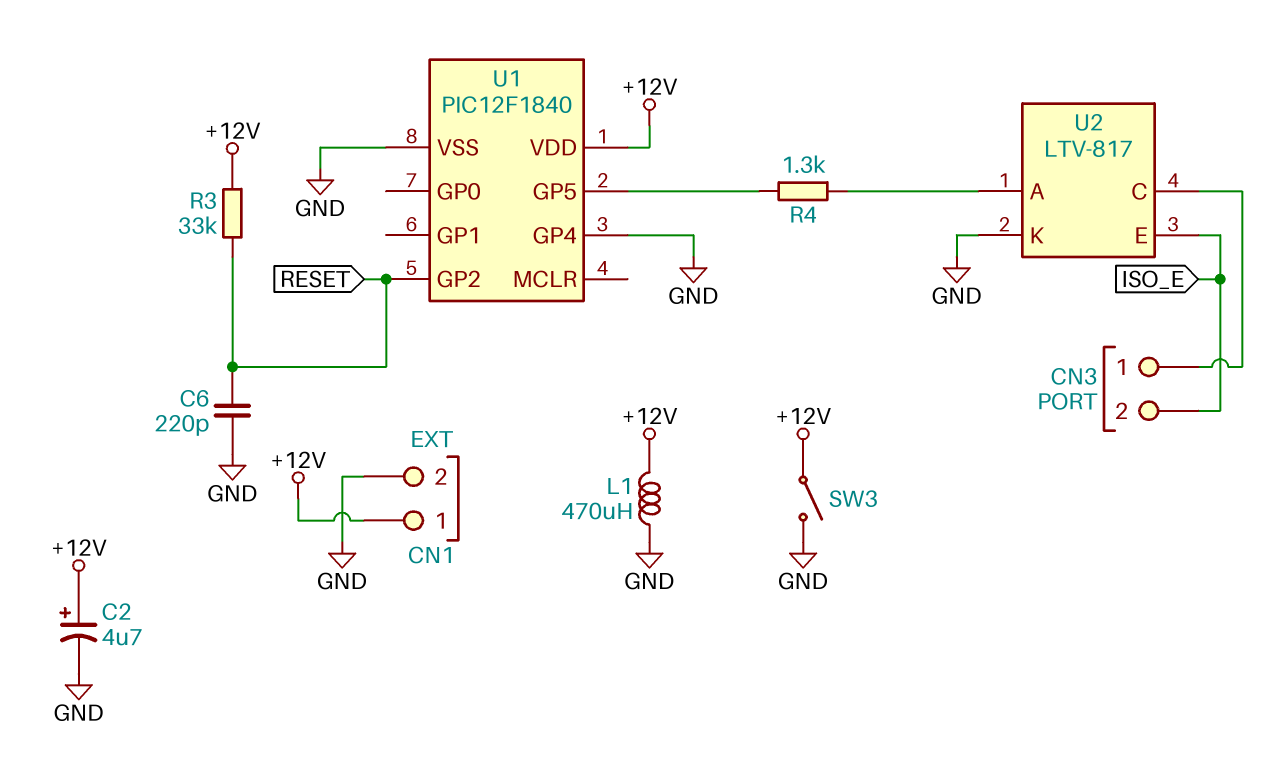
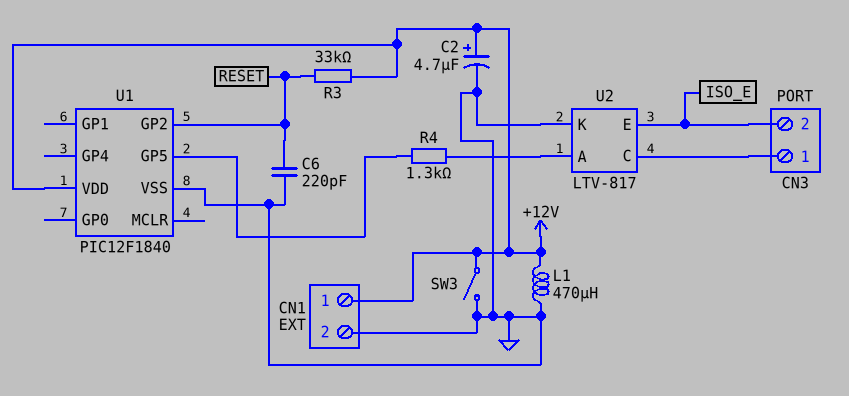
U1 pin GP4: GND -> none

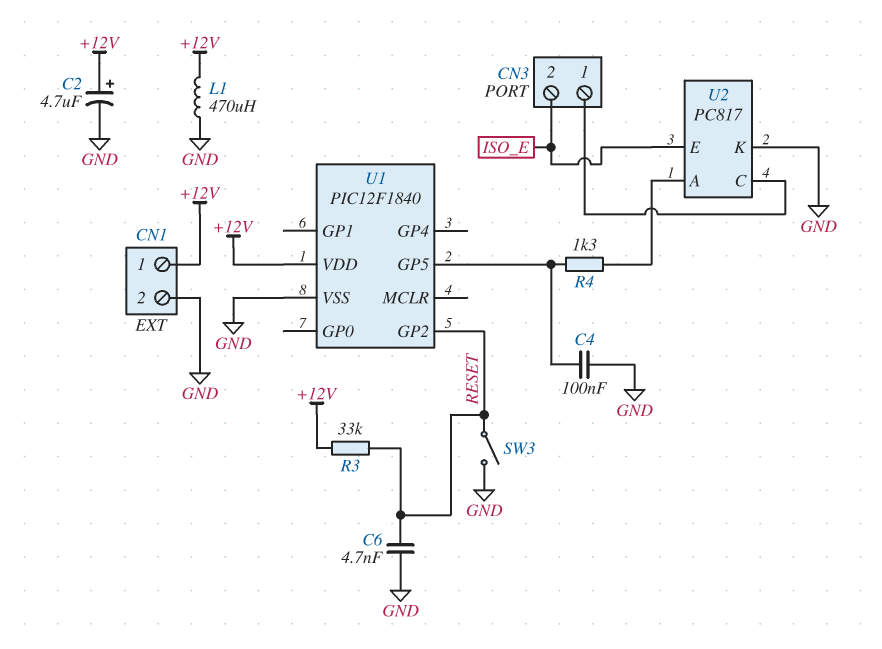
C4: none -> 100nF (GND, U1/GP5)
C6: 220pF (GND, RESET) -> 4.7nF (GND, RESET)
SW3: switch (+12V, GND) -> switch (GND, RESET)
U2: LTV-817 -> PC817

